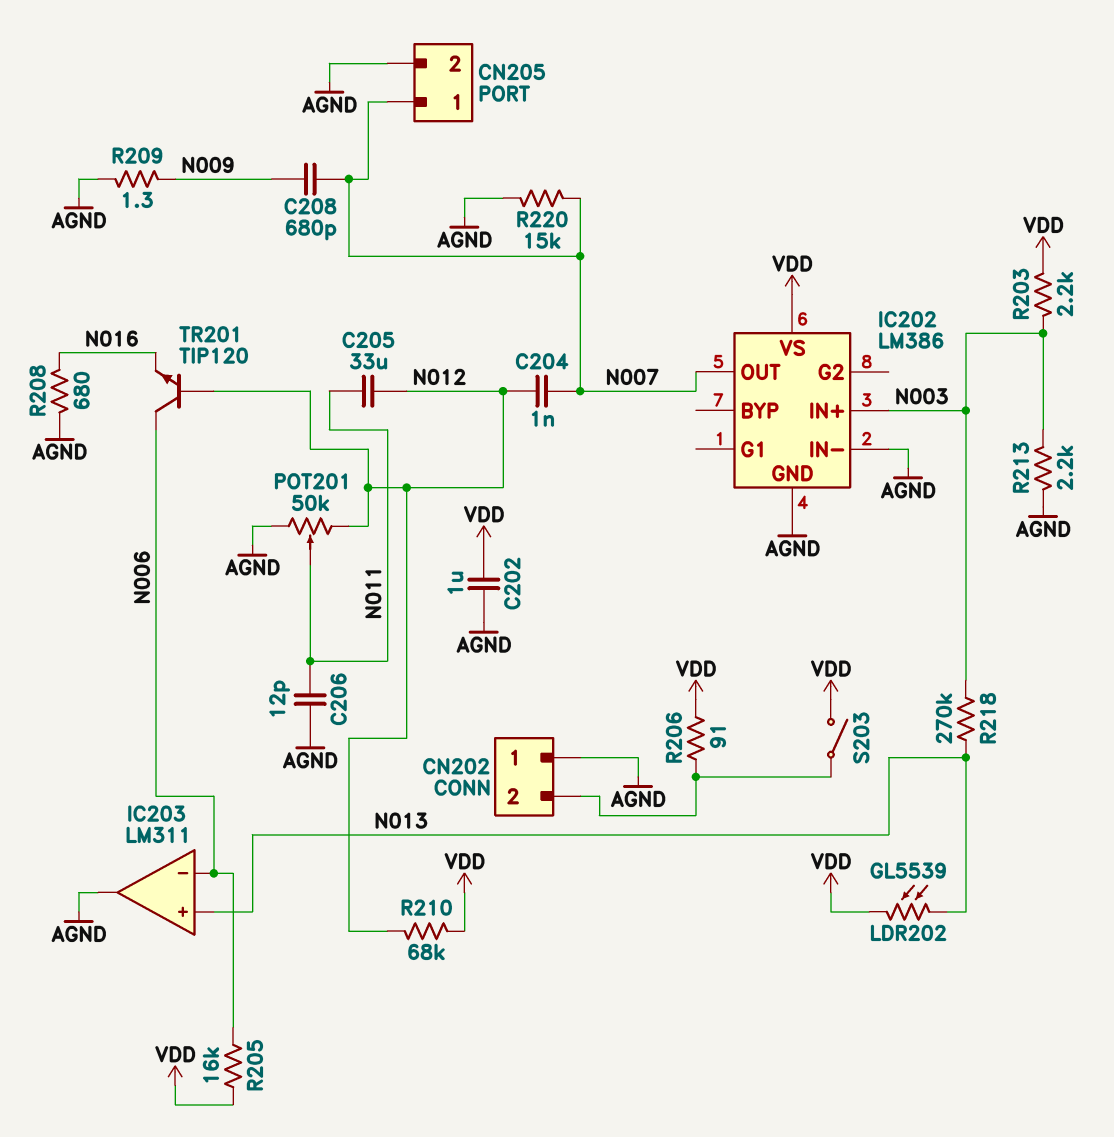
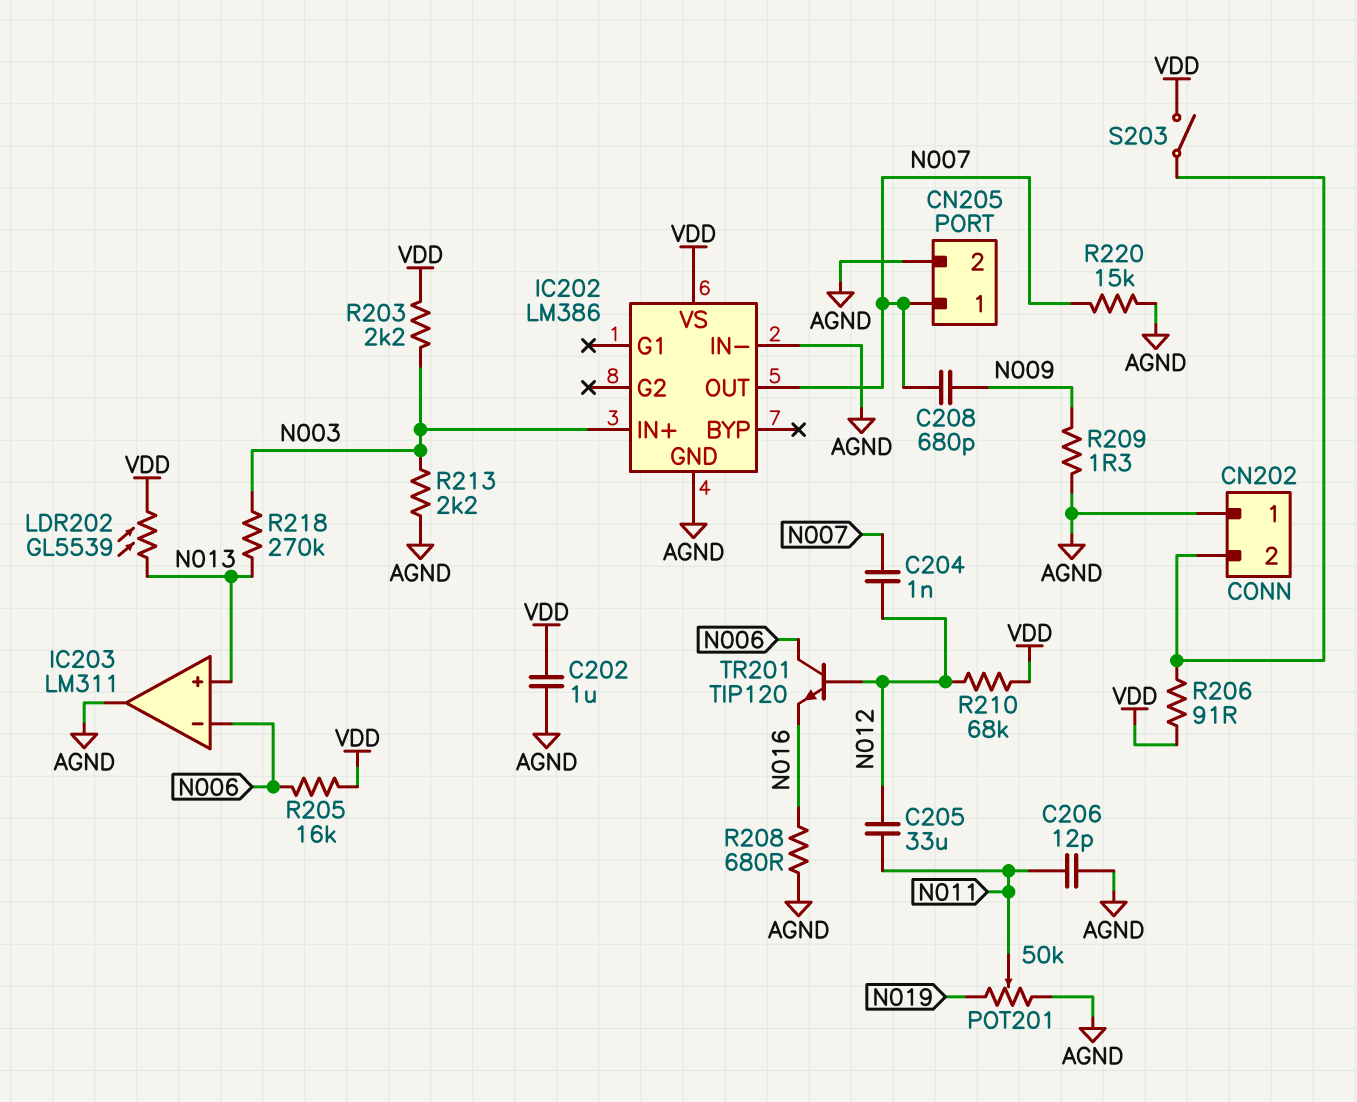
POT201: 50k (AGND, N012, wiper N011) -> 50k (AGND, N019, wiper N011)

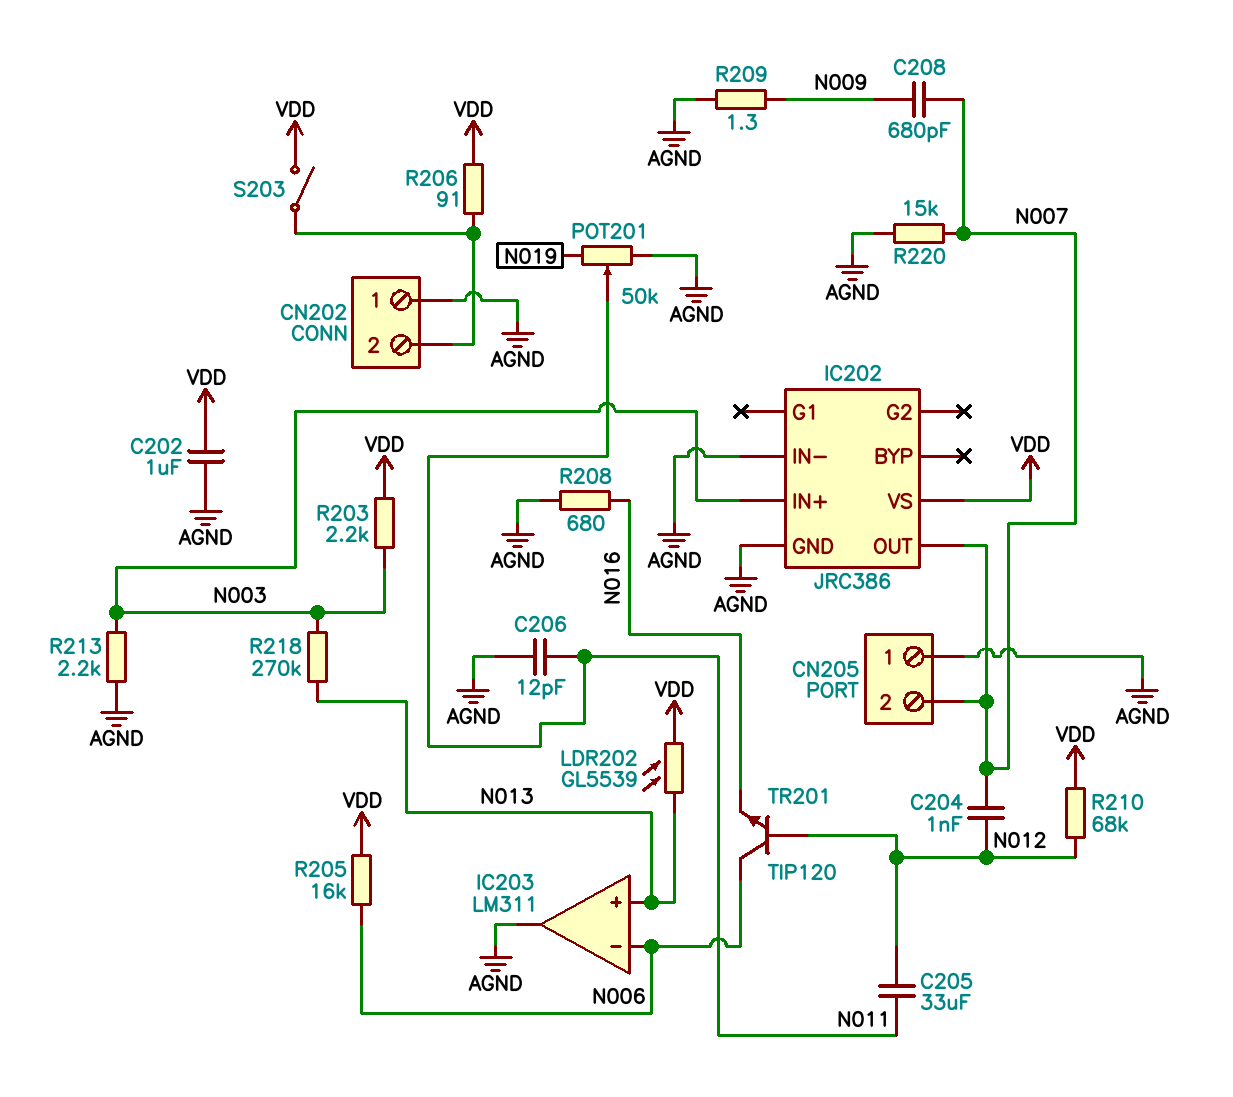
CN205 pin 1: N007 -> AGND
CN205 pin 2: AGND -> N007
IC202: LM386 -> JRC386

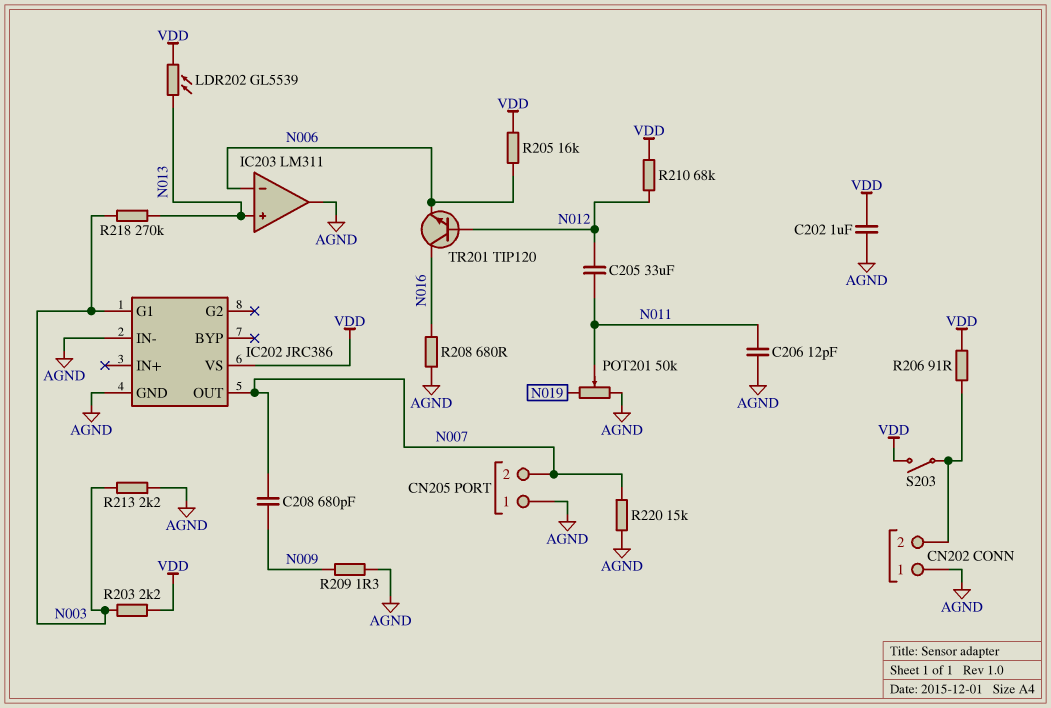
C204: 1nF (N007, N012) -> none
IC202 pin G1: none -> N003
IC202 pin IN+: N003 -> none
TR201: NPN TIP120 (B N012, C N006, E N016) -> NPN TIP120 (B N012, C N016, E N006)

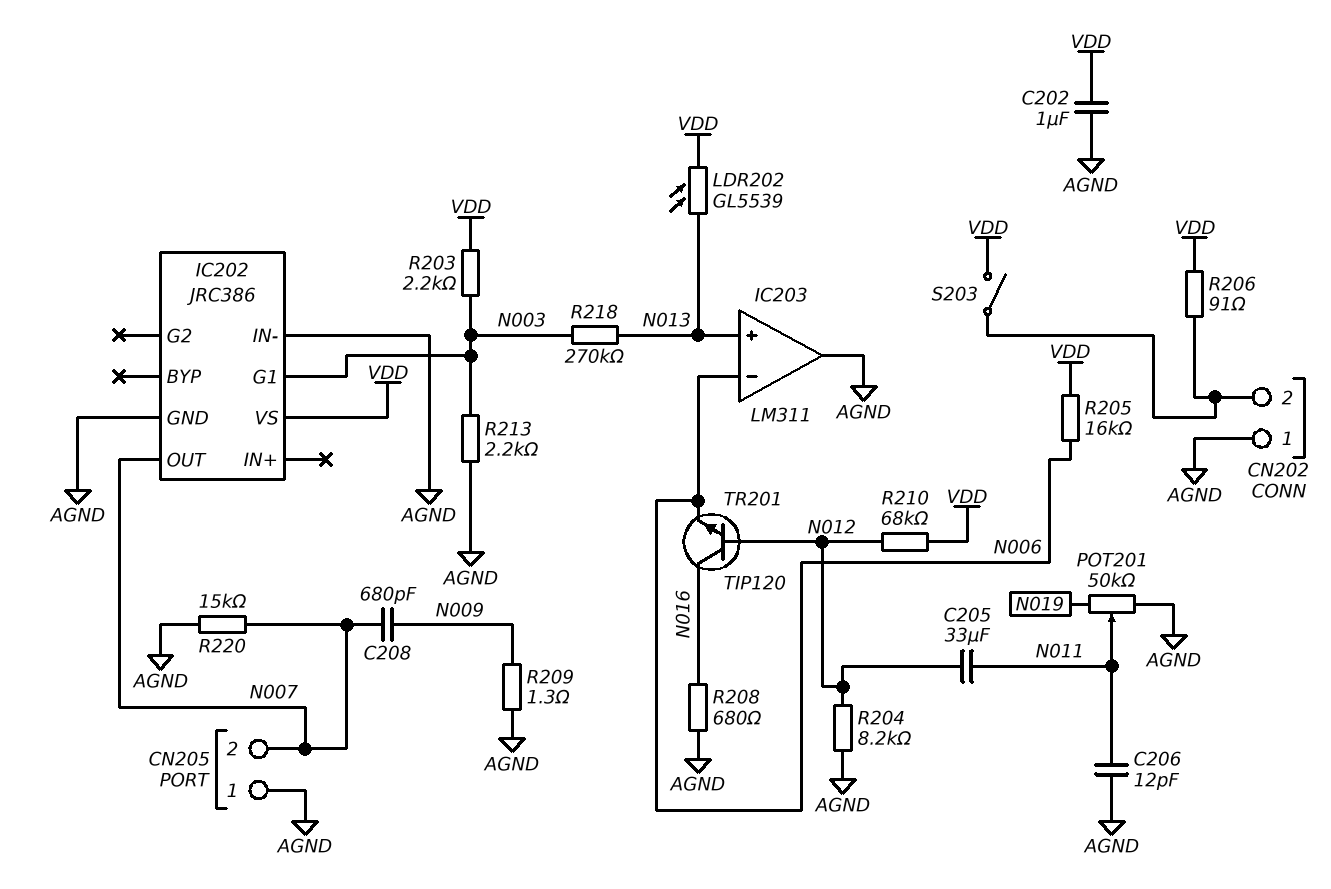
R204: none -> 8.2k (AGND, N012)

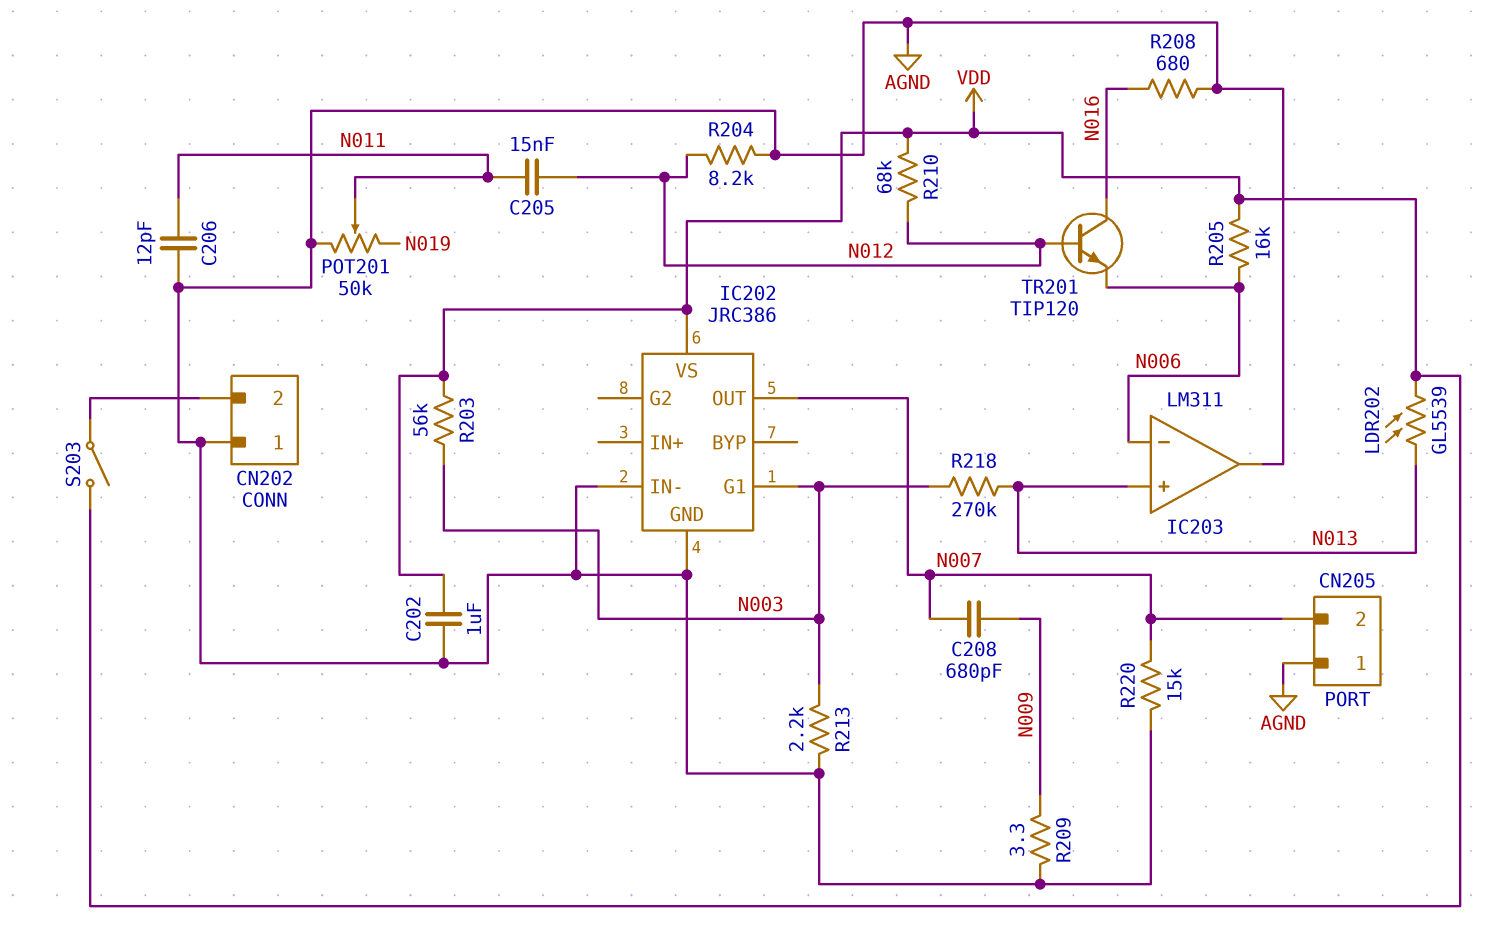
C205: 33uF (N011, N012) -> 15nF (N011, N012)
R203: 2.2k (N003, VDD) -> 56k (N003, VDD)
R206: 91 (CN202/2, VDD) -> none
R209: 1.3 (AGND, N009) -> 3.3 (AGND, N009)

